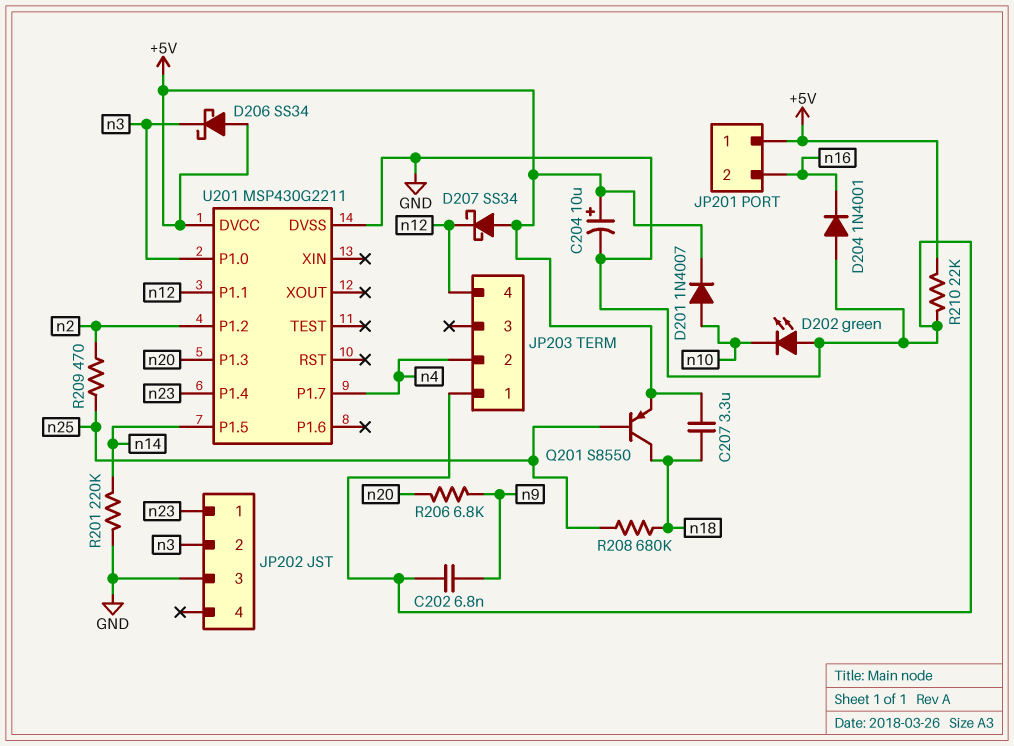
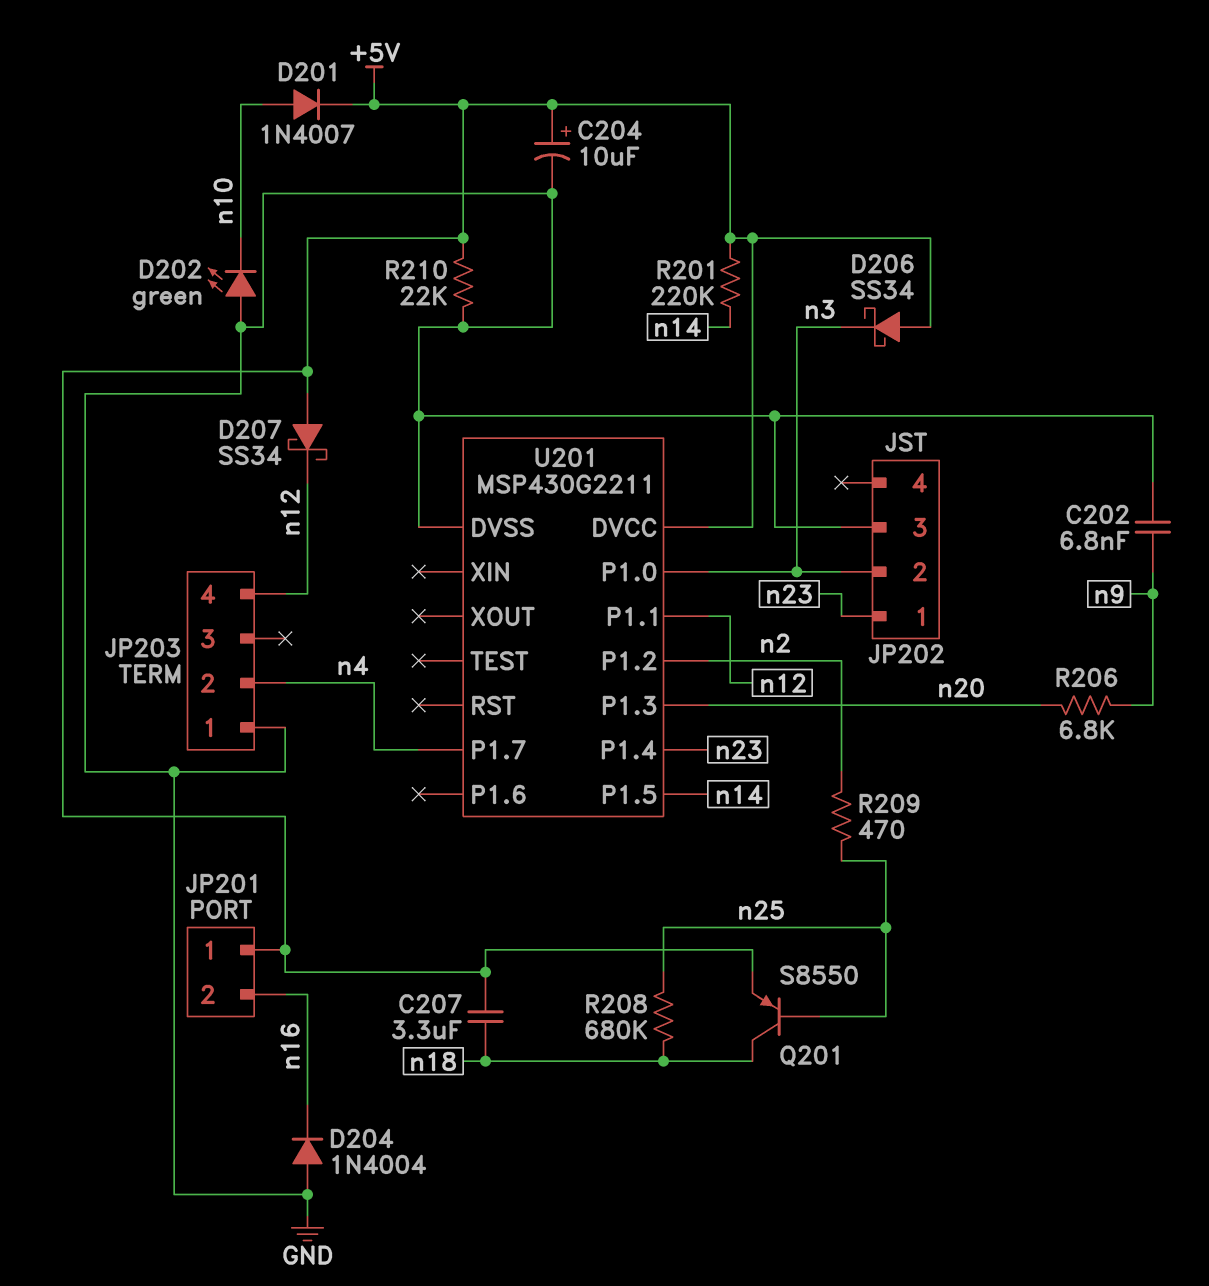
D204: diode 1N4001 (A GND, K n16) -> diode 1N4004 (A GND, K n16)
R201: 220k (GND, n14) -> 220k (+5V, n14)

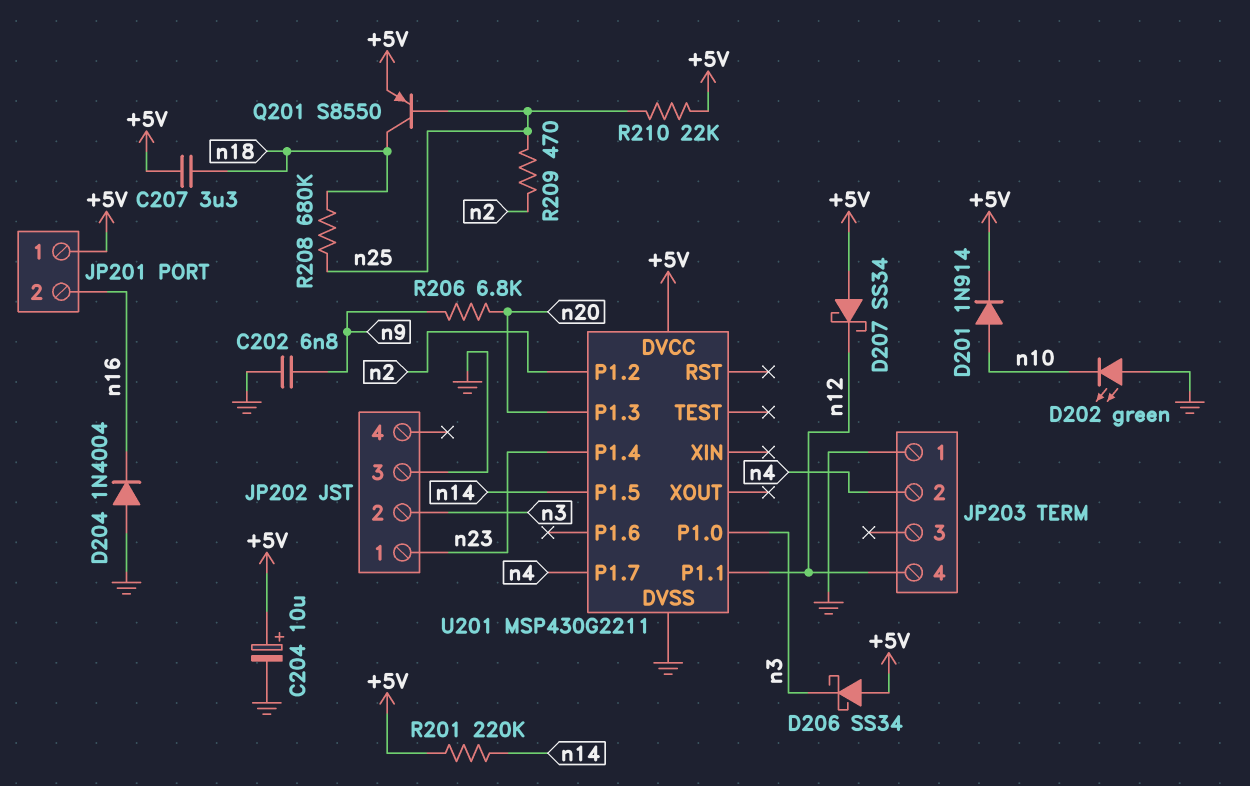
D201: diode 1N4007 (A n10, K +5V) -> diode 1N914 (A n10, K +5V)
R210: 22k (+5V, GND) -> 22k (+5V, n25)

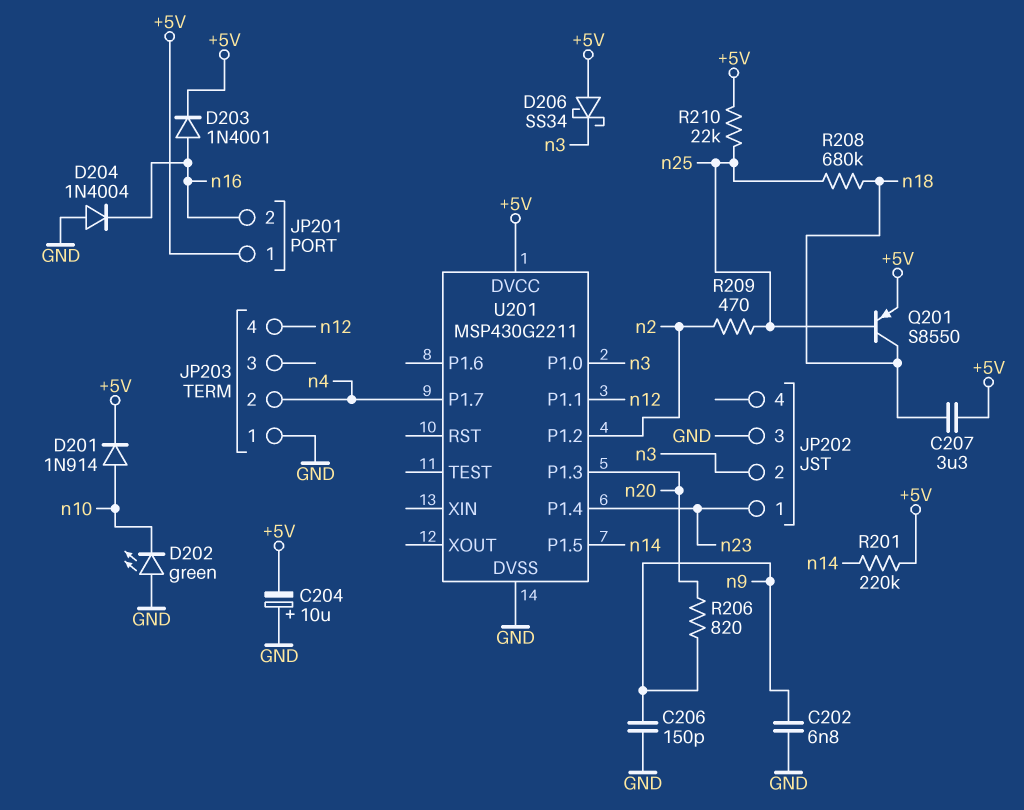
C204: 10uF (plus +5V, minus GND) -> 10uF (plus GND, minus +5V)
C206: none -> 150pF (GND, n9)
D203: none -> diode 1N4001 (A n16, K +5V)
D207: schottky SS34 (A +5V, K n12) -> none
R206: 6.8k (n9, n20) -> 820 (n9, n20)

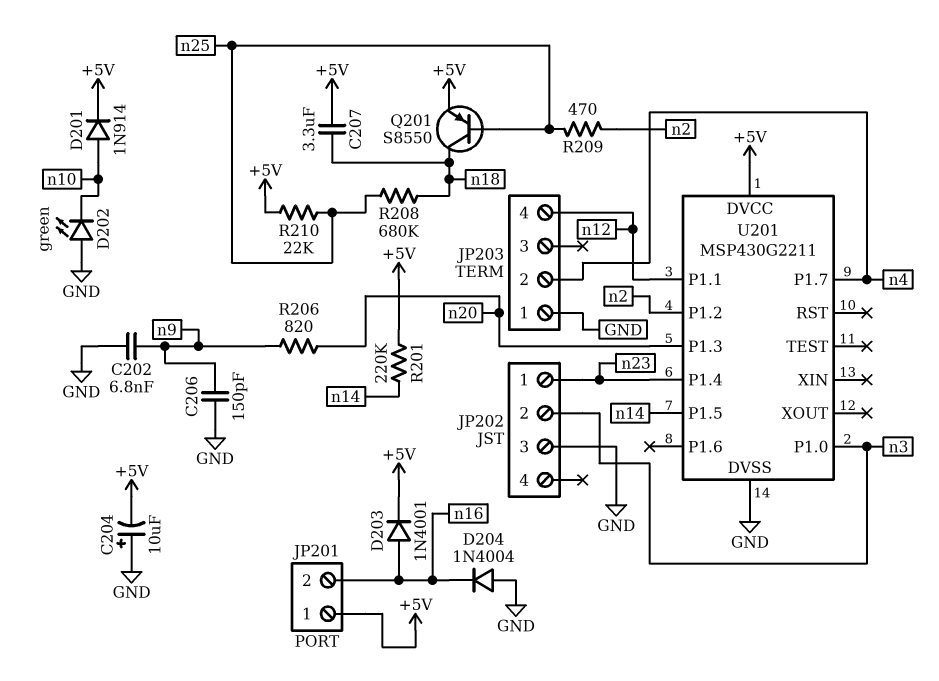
D206: schottky SS34 (A +5V, K n3) -> none

